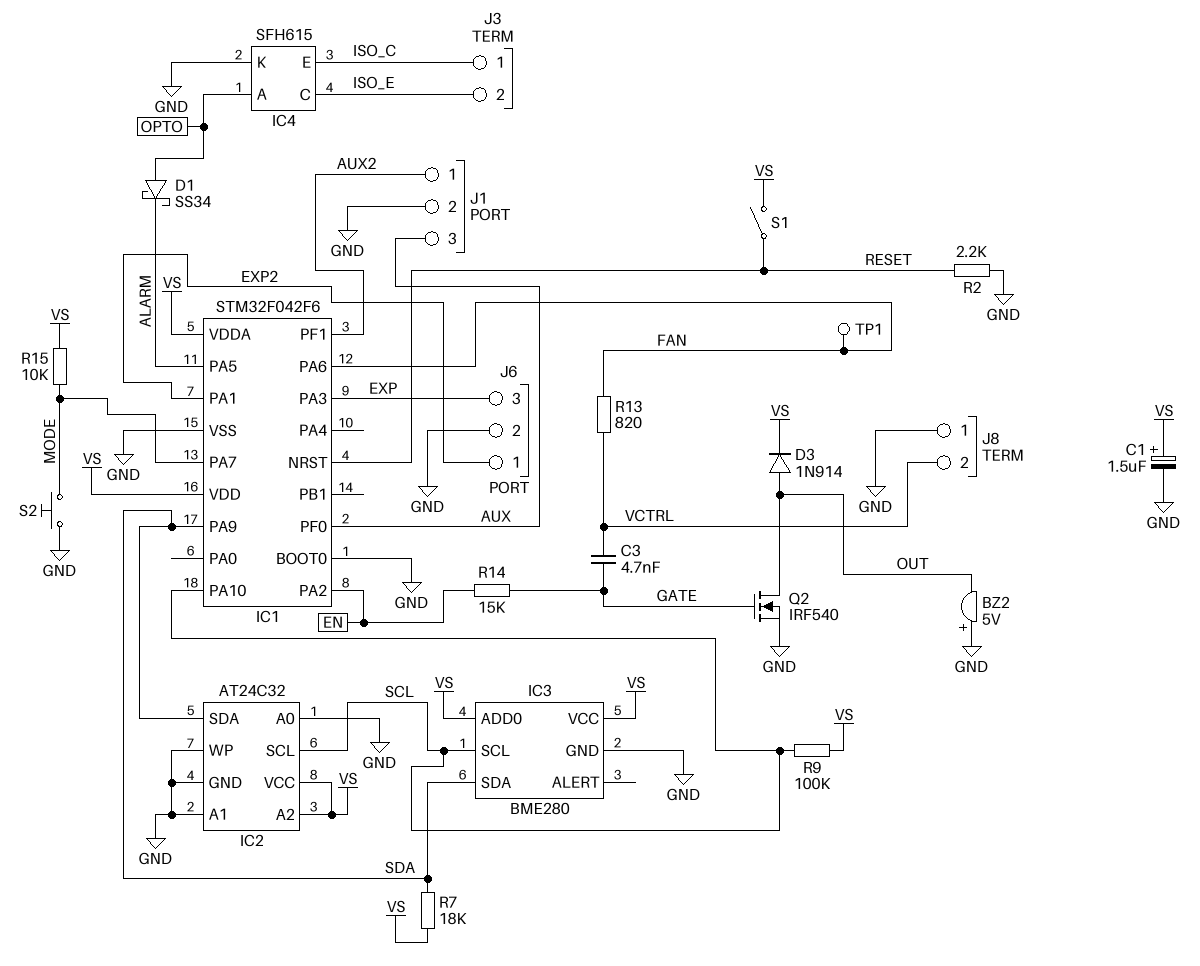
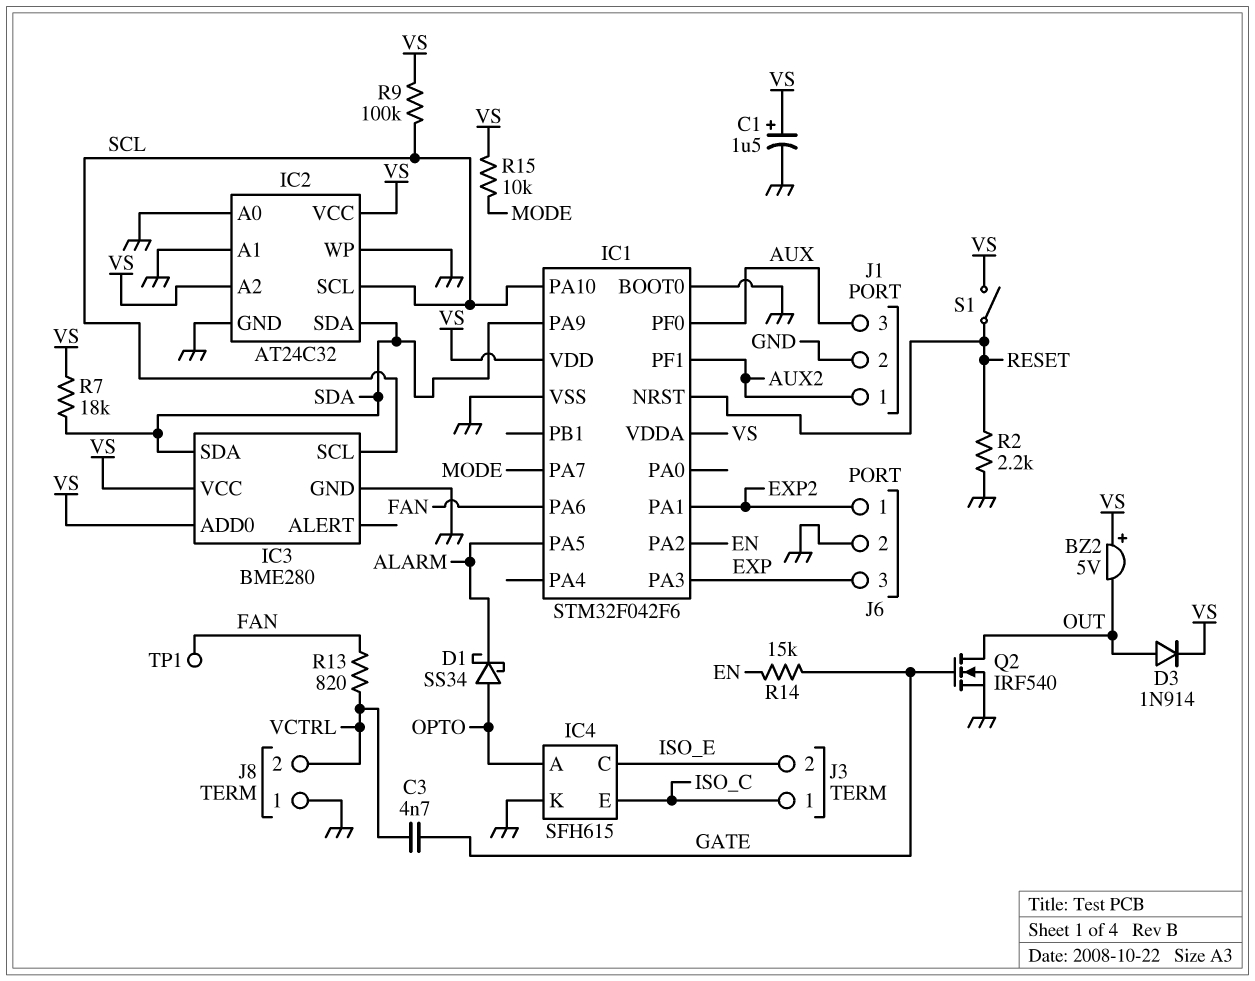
BZ2: buzzer 5V (plus GND, minus OUT) -> buzzer 5V (plus VS, minus OUT)
S2: button (GND, MODE) -> none

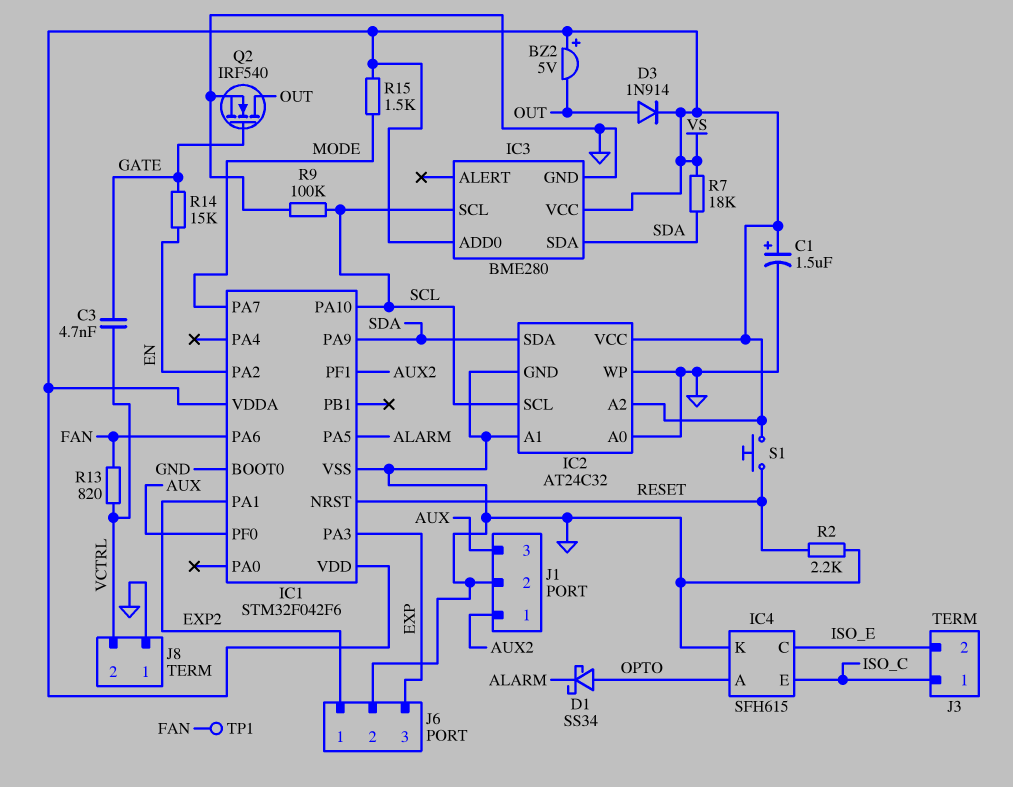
R9: 100k (SCL, VS) -> 100k (GND, SCL)
R15: 10k (MODE, VS) -> 1.5k (MODE, VS)
S1: switch (RESET, VS) -> button (RESET, VS)

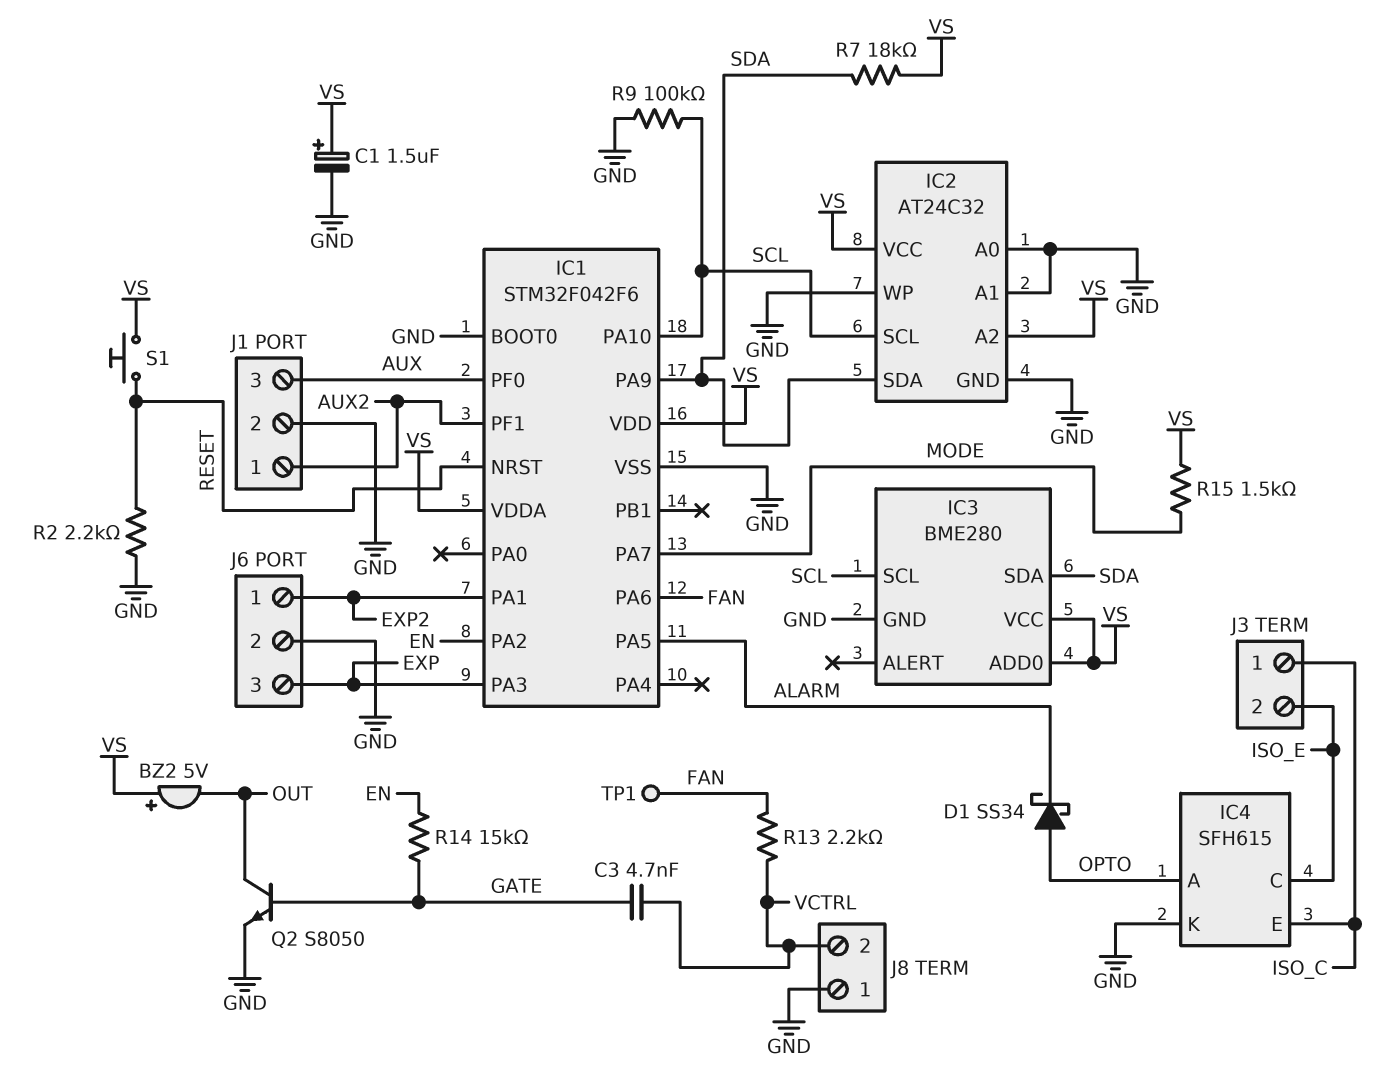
D3: diode 1N914 (A OUT, K VS) -> none
Q2: NMOS IRF540 (G GATE, D OUT, S GND) -> NPN S8050 (B GATE, C OUT, E GND)
R13: 820 (FAN, VCTRL) -> 2.2k (FAN, VCTRL)

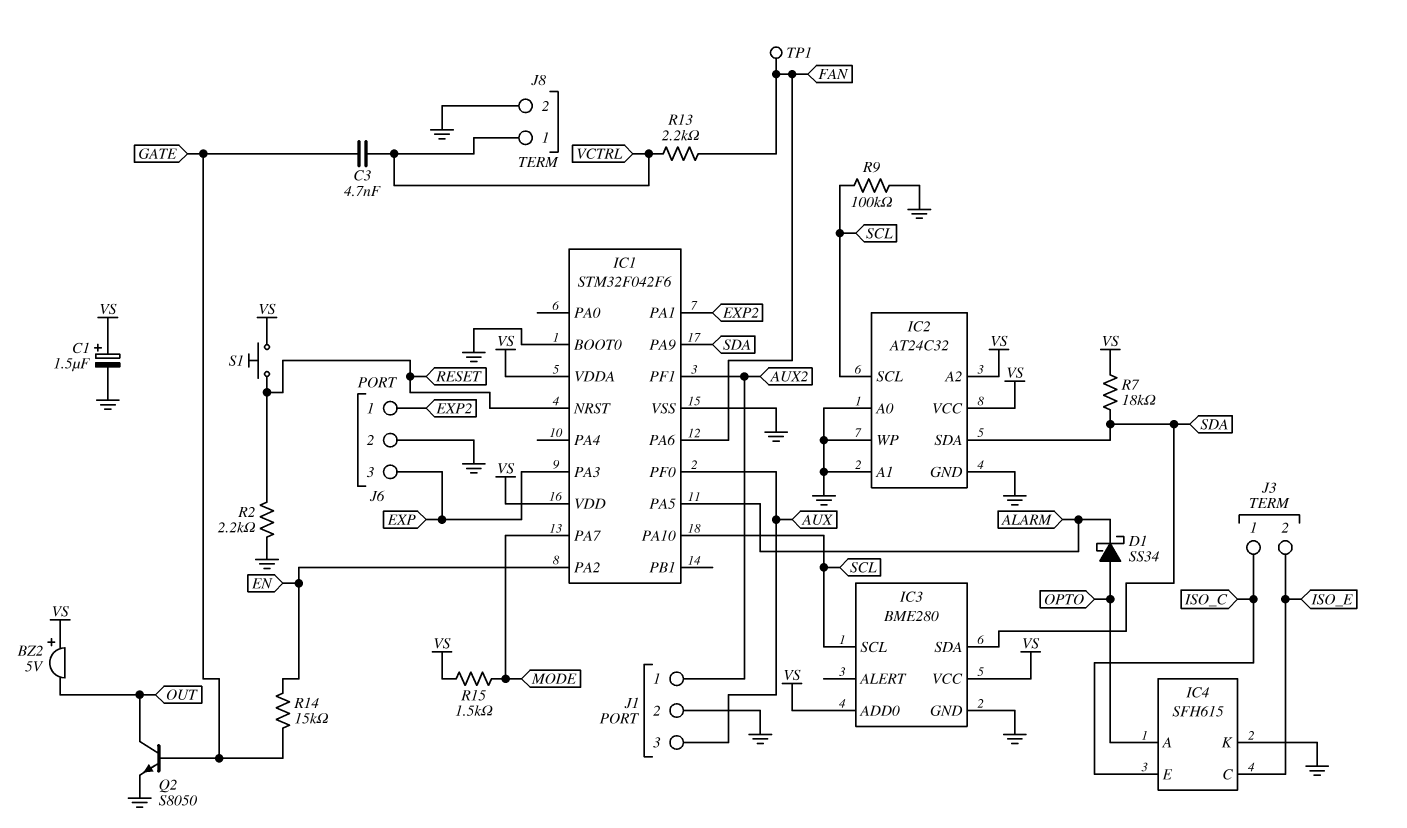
J8 pin 1: GND -> VCTRL
J8 pin 2: VCTRL -> GND

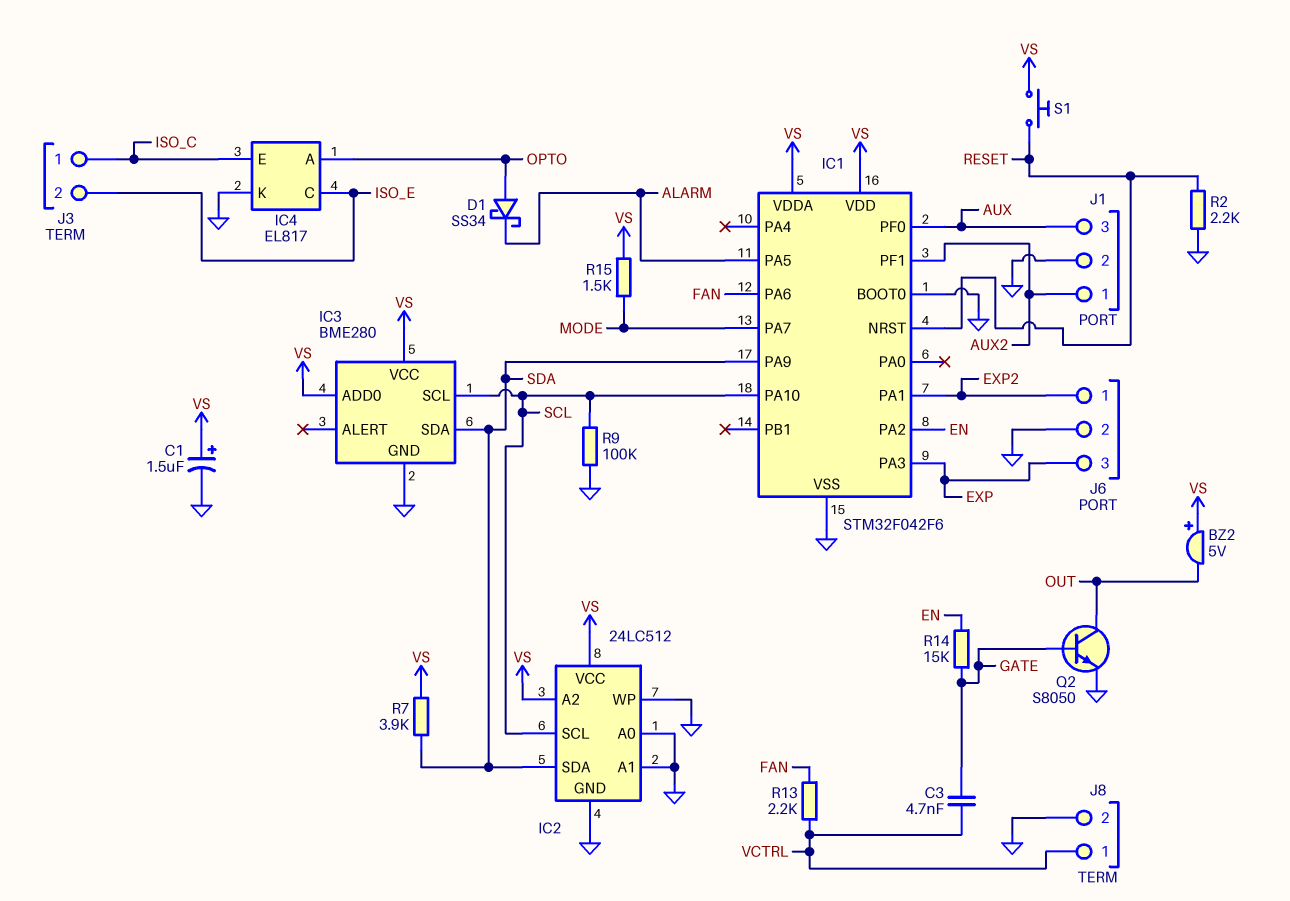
IC2: AT24C32 -> 24LC512
IC4: SFH615 -> EL817
R7: 18k (SDA, VS) -> 3.9k (SDA, VS)
TP1: test point (FAN) -> none

